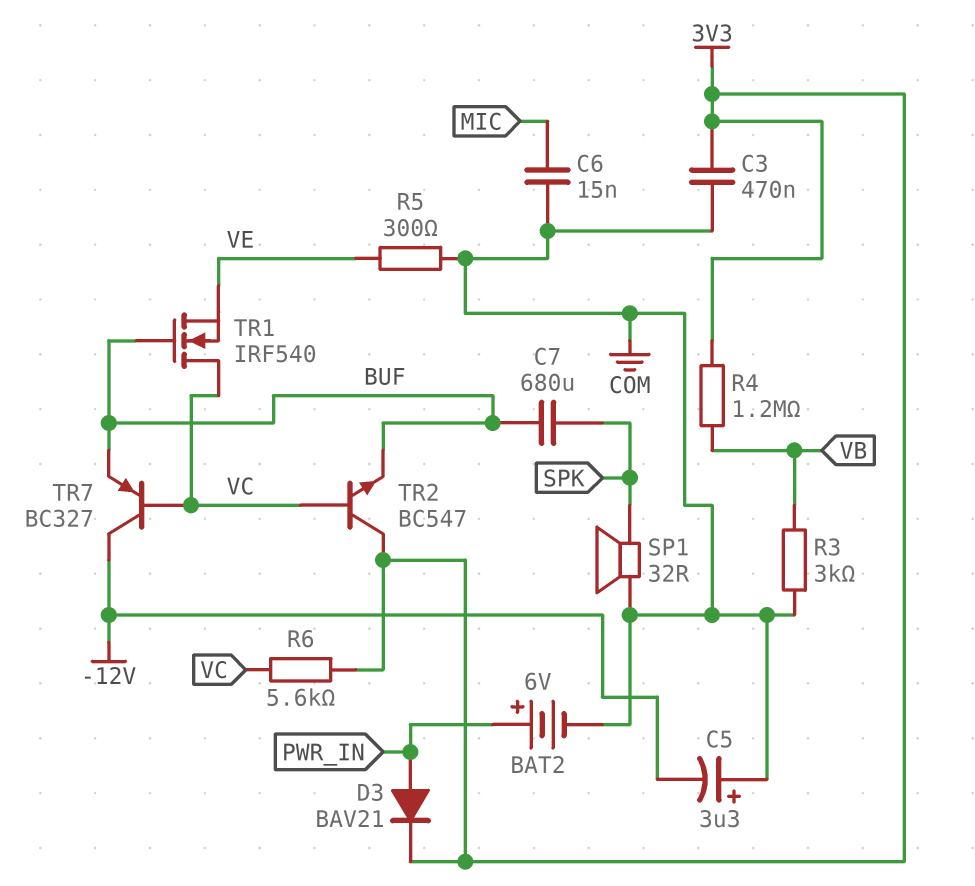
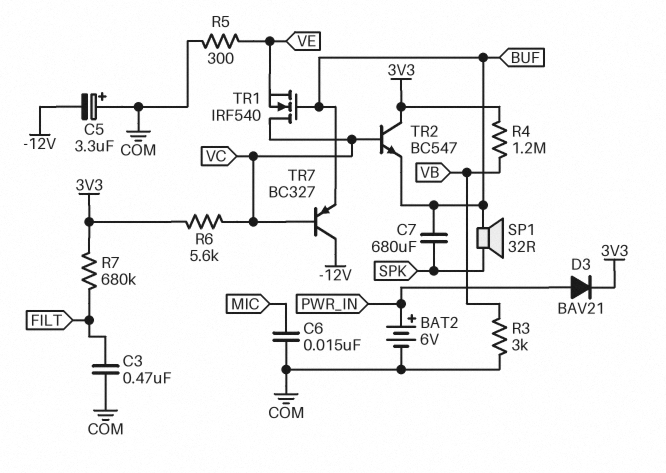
C3: 470nF (3V3, COM) -> 470nF (COM, FILT)
R7: none -> 680k (3V3, FILT)
SP1: speaker 32R (COM, SPK) -> speaker 32R (BUF, SPK)

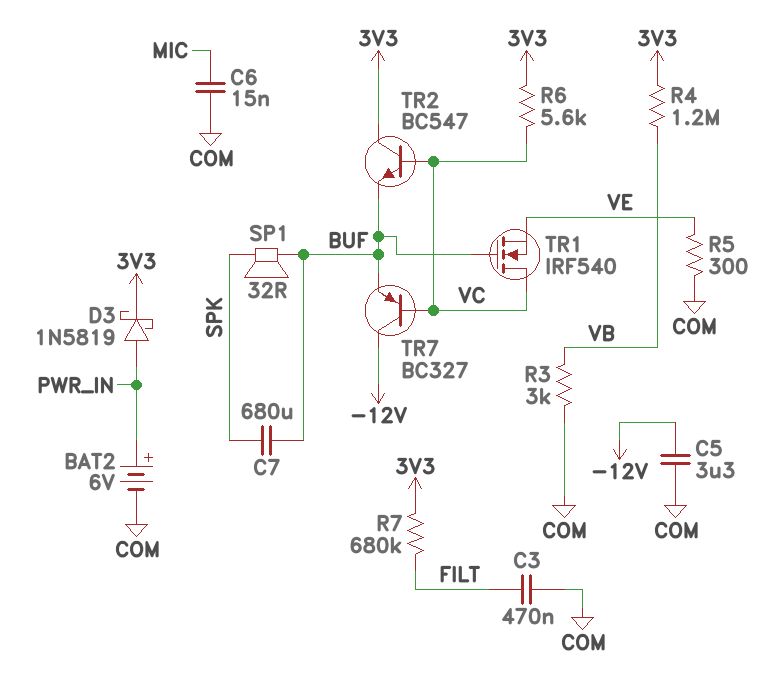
C5: 3.3uF (plus COM, minus -12V) -> 3.3uF (-12V, COM)
D3: diode BAV21 (A PWR_IN, K 3V3) -> schottky 1N5819 (A PWR_IN, K 3V3)

